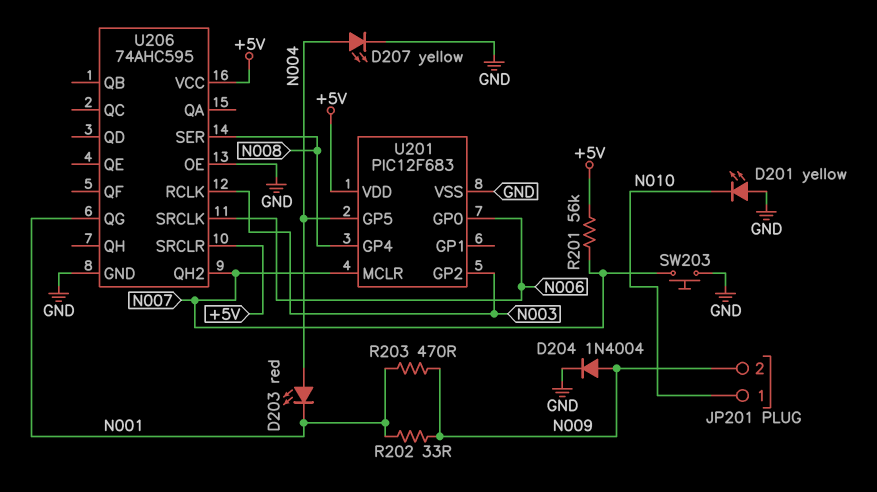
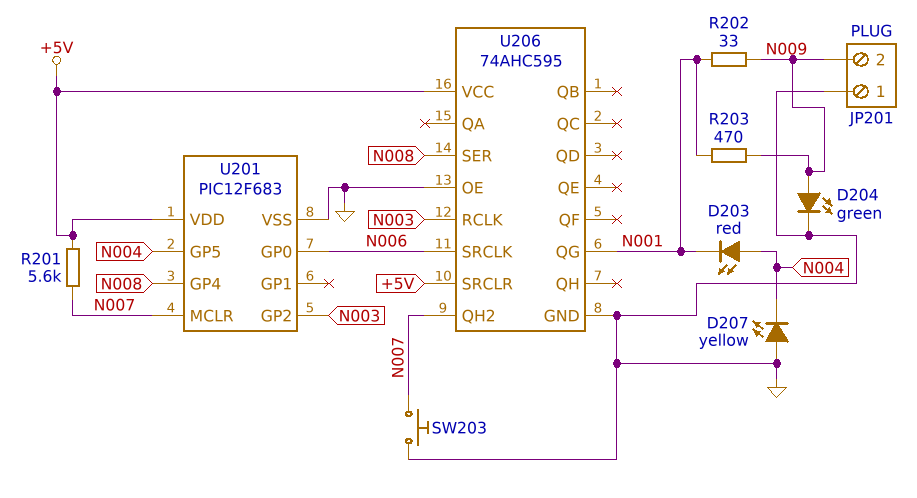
D201: LED yellow (A GND, K N010) -> none
D204: diode 1N4004 (A N009, K GND) -> LED green (A N009, K GND)
D207: LED yellow (A N004, K GND) -> LED yellow (A GND, K N004)
JP201 pin 1: N010 -> GND
R201: 56k (+5V, N007) -> 5.6k (+5V, N007)

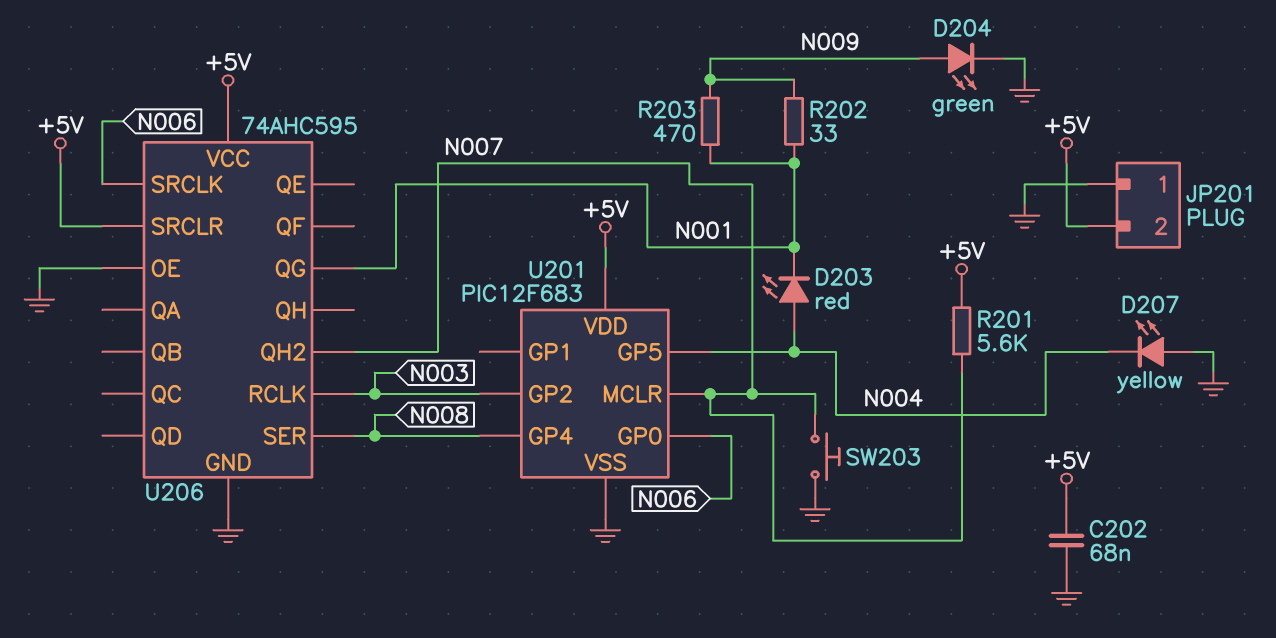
C202: none -> 68nF (+5V, GND)
JP201 pin 2: N009 -> +5V

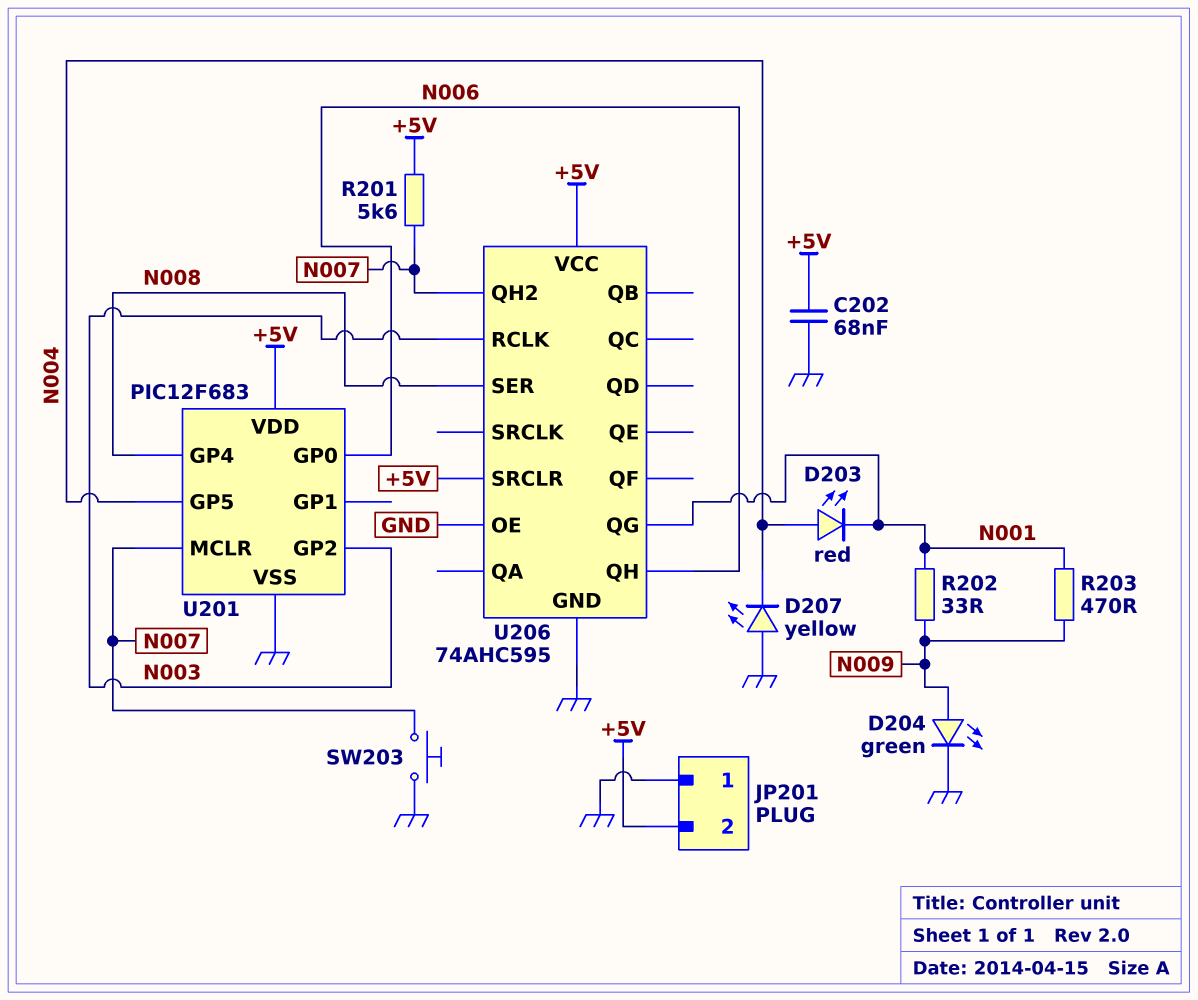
U206 pin QH: none -> N006
U206 pin SRCLK: N006 -> none

